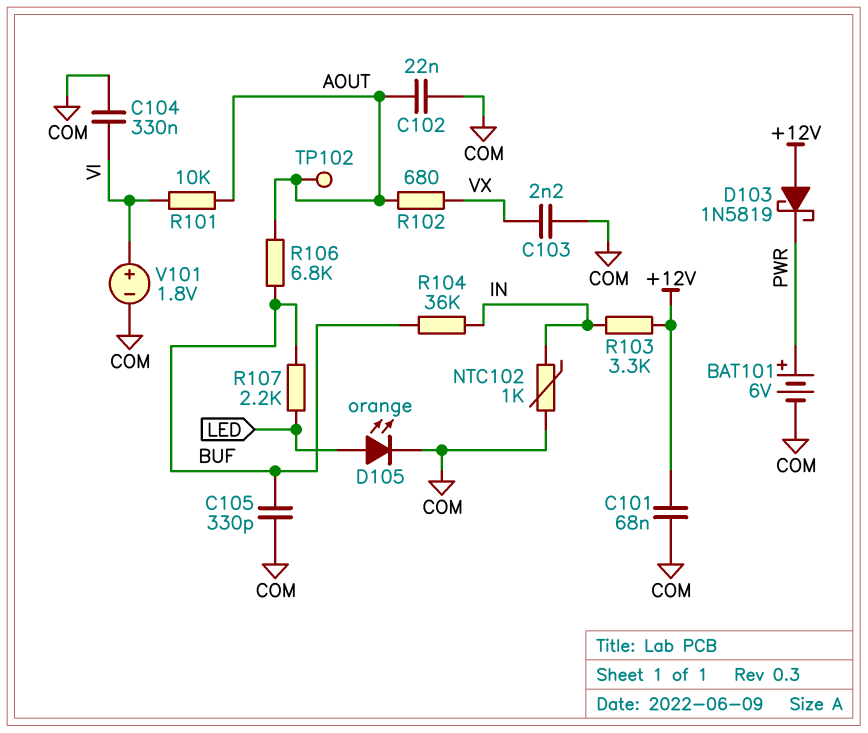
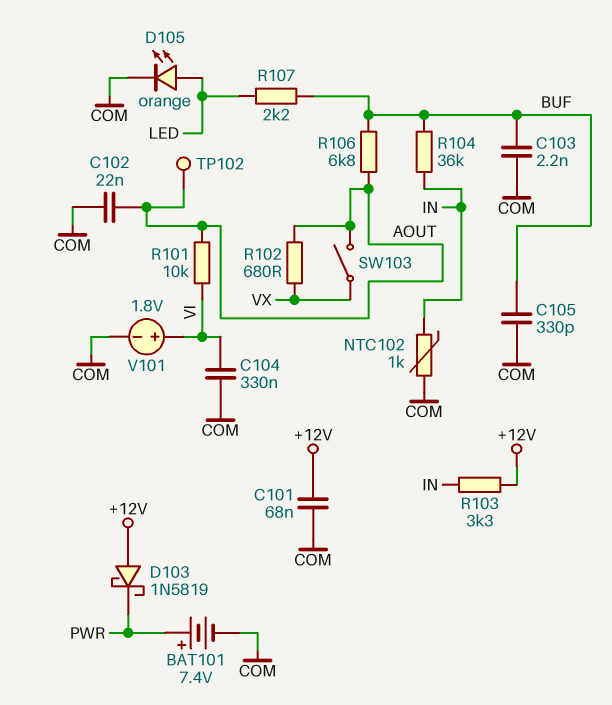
BAT101: 6V (plus PWR, minus COM) -> 7.4V (plus PWR, minus COM)
C103: 2.2nF (COM, VX) -> 2.2nF (BUF, COM)
SW103: none -> switch (AOUT, VX)

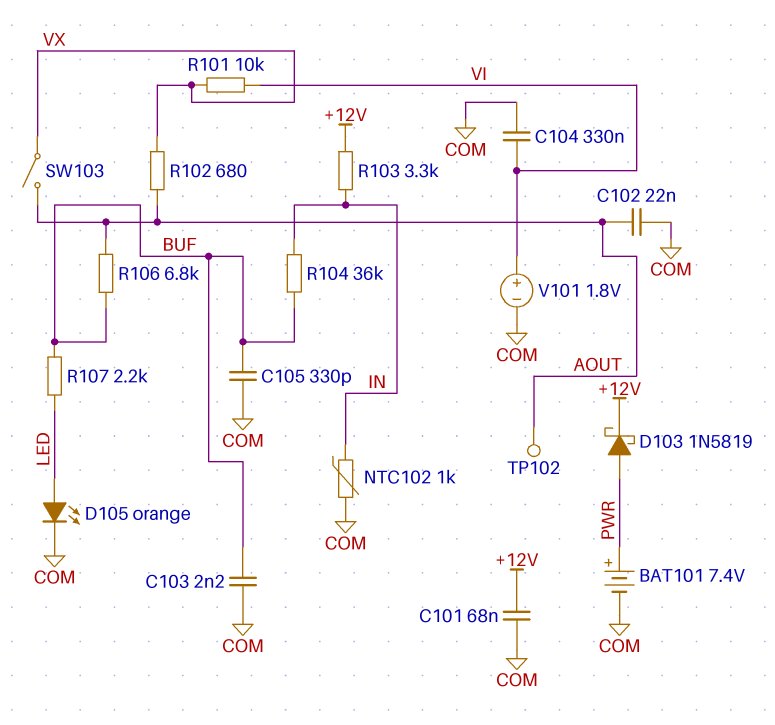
D103: schottky 1N5819 (A +12V, K PWR) -> schottky 1N5819 (A PWR, K +12V)
R101: 10k (AOUT, VI) -> 10k (VI, VX)

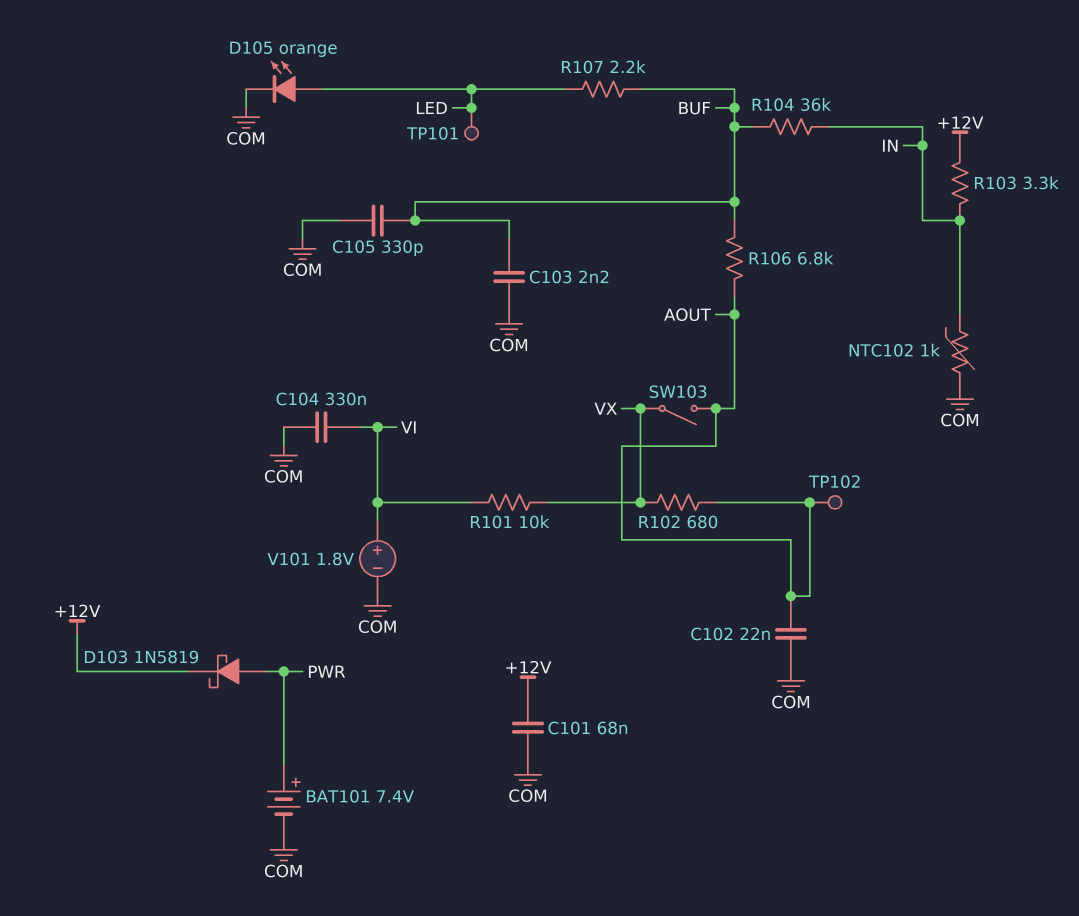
TP101: none -> test point (LED)

